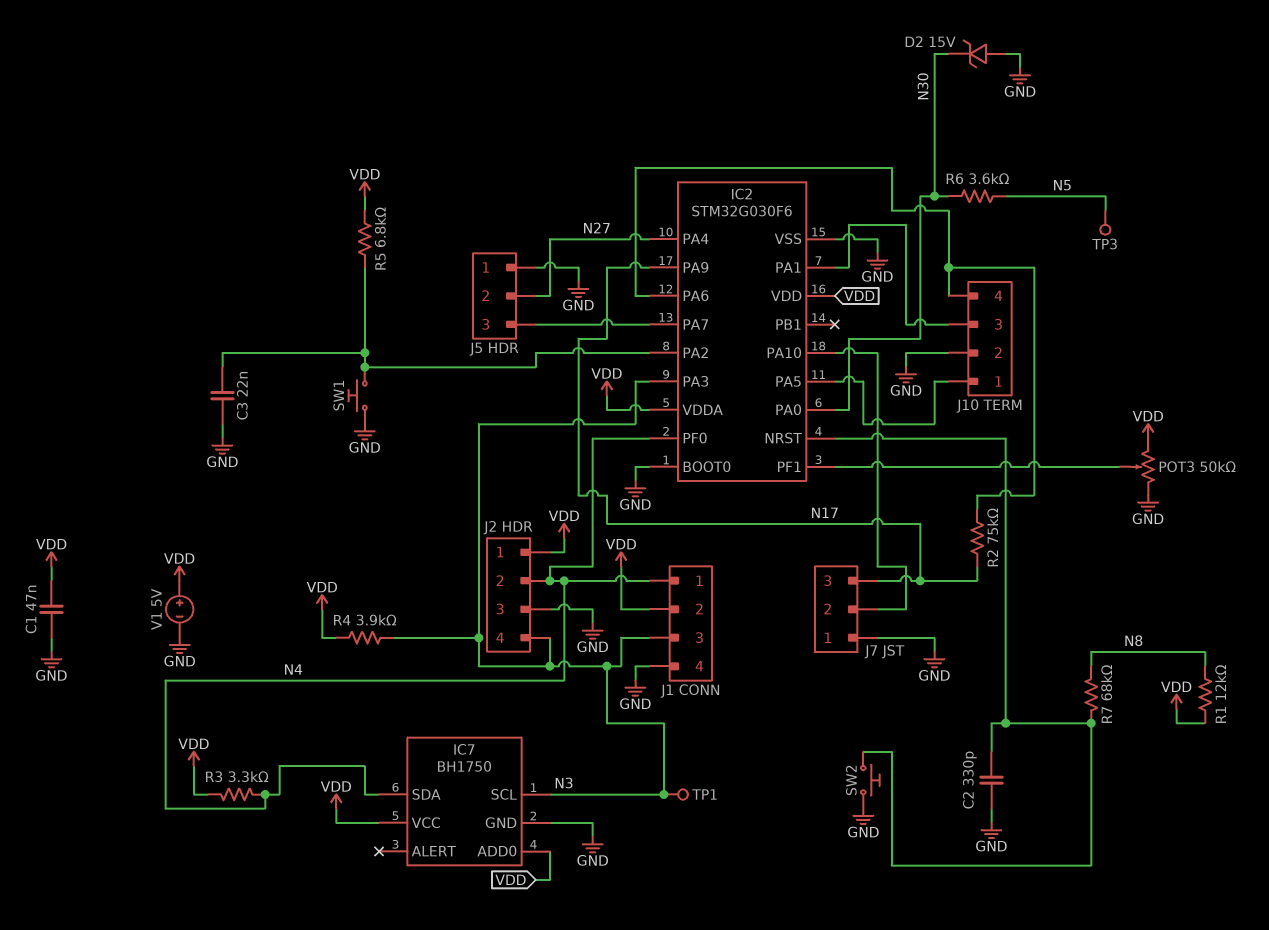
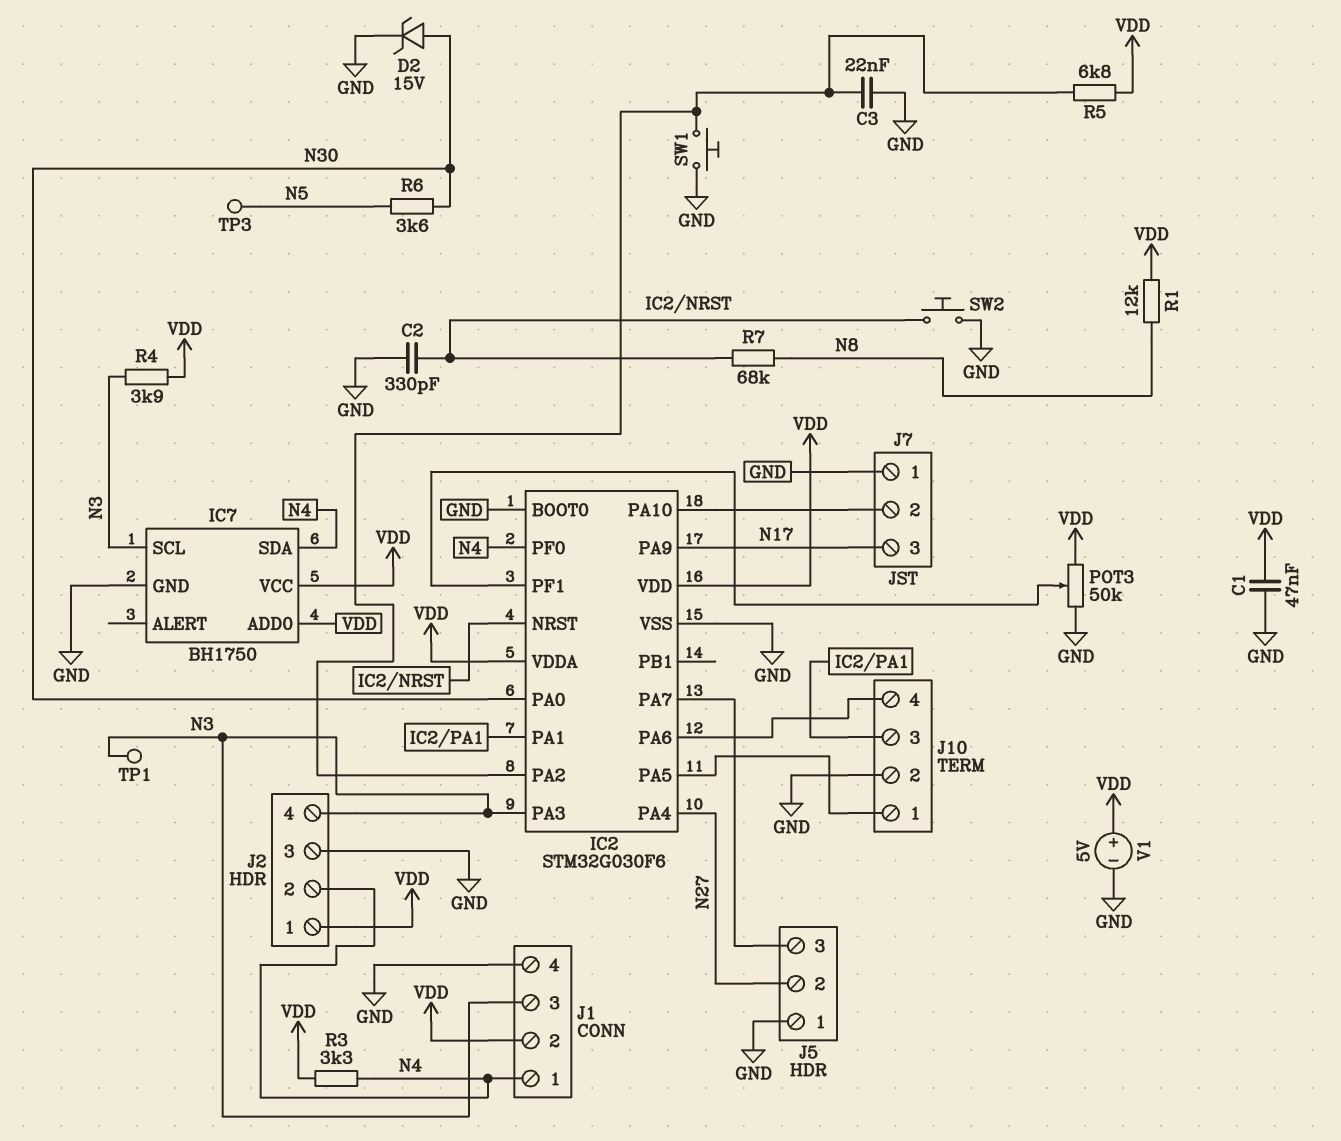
D2: zener 15V (A GND, K N30) -> zener 15V (A N30, K GND)
R2: 75k (IC2/PA6, N17) -> none

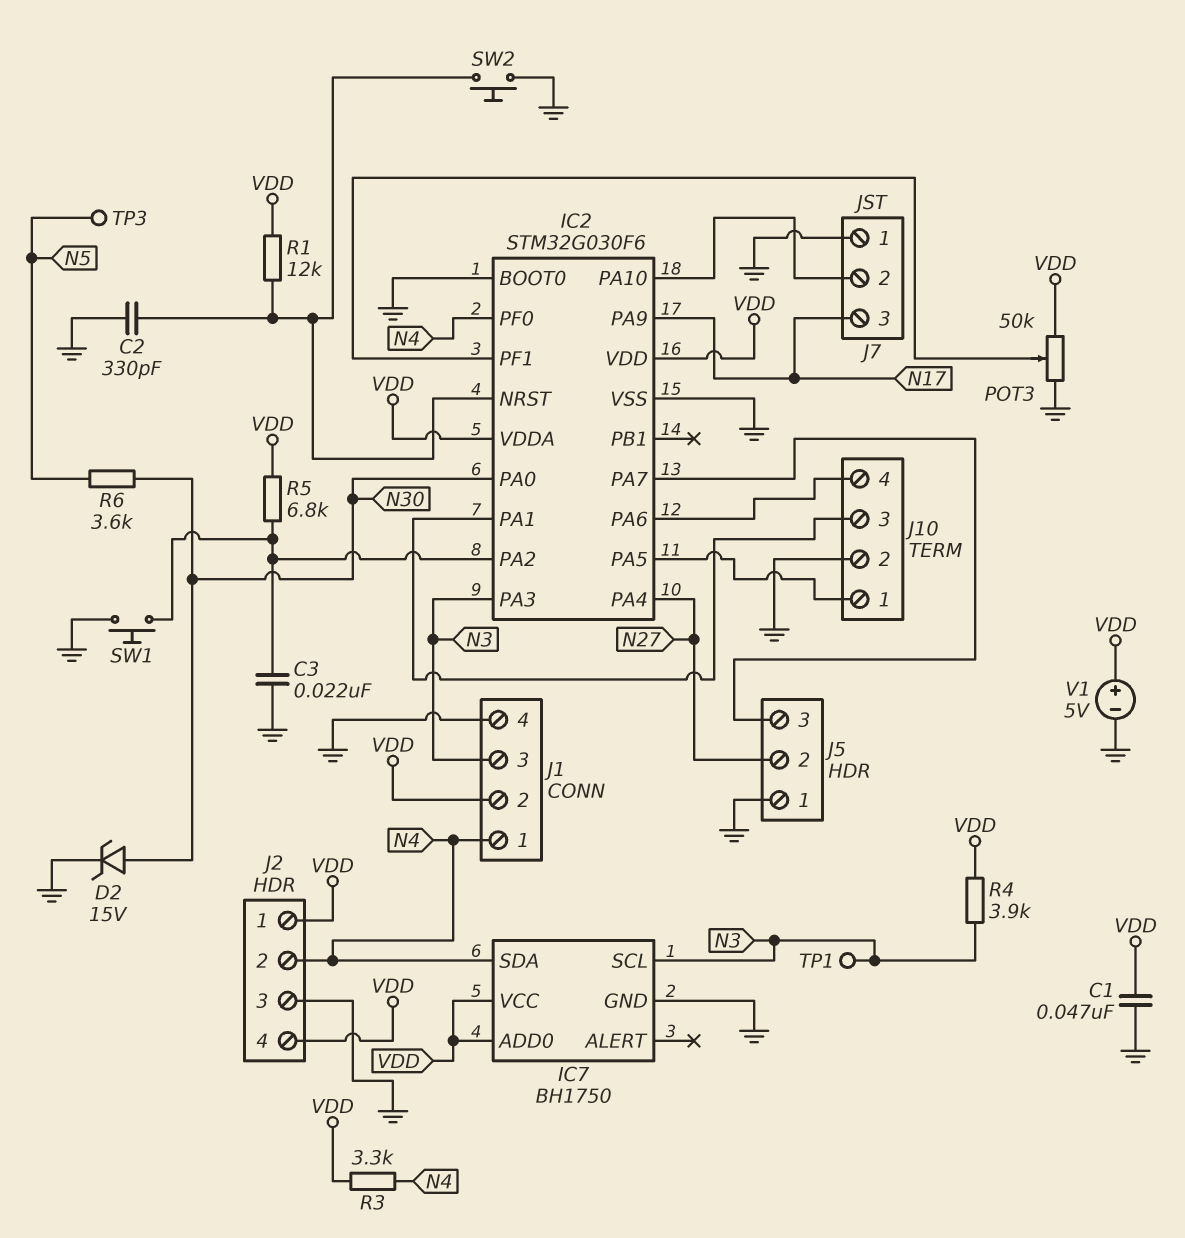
J2 pin 4: N3 -> VDD
R1: 12k (N8, VDD) -> 12k (IC2/NRST, VDD)
R7: 68k (IC2/NRST, N8) -> none

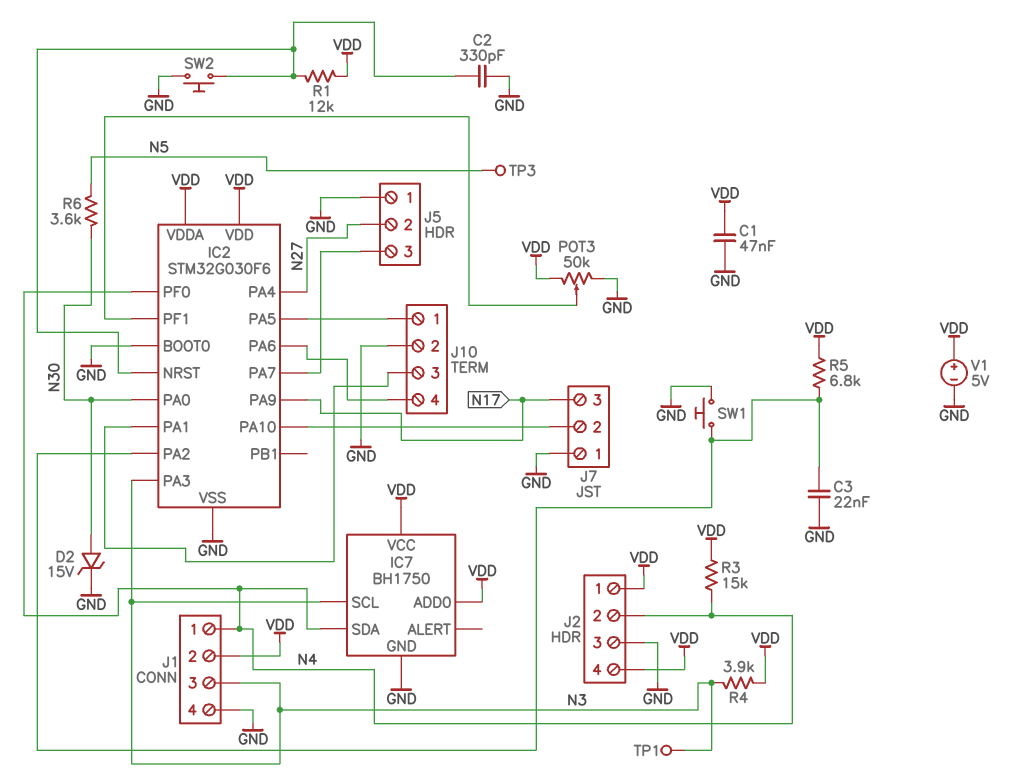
R3: 3.3k (N4, VDD) -> 15k (N4, VDD)

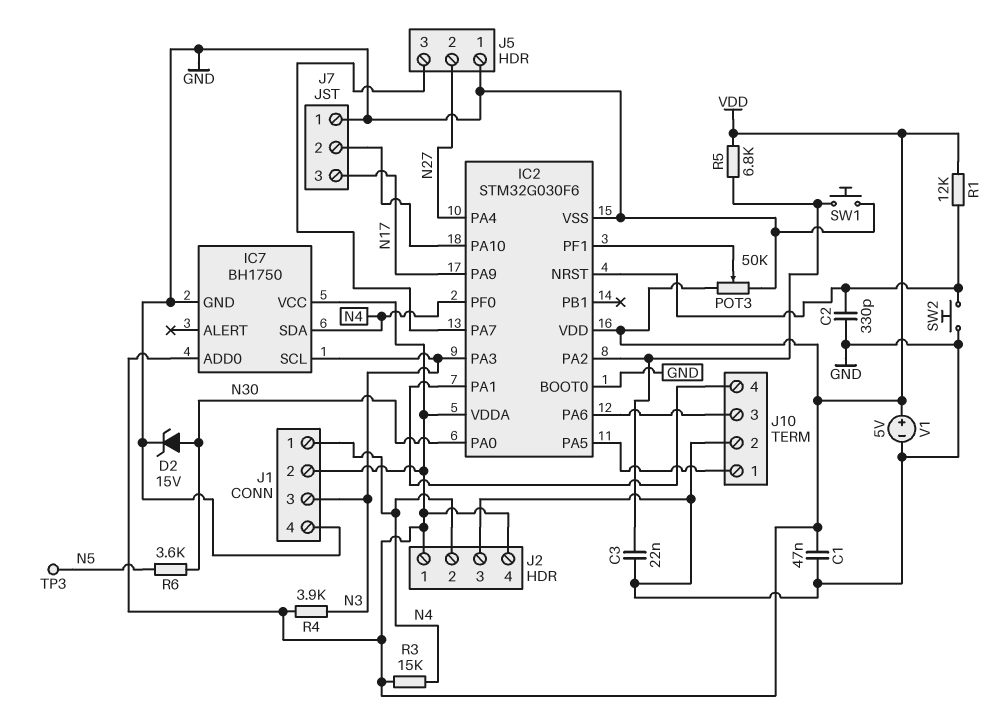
J10 pin 3: IC2/PA1 -> IC2/PA6
J10 pin 4: IC2/PA6 -> IC2/PA1
TP1: test point (N3) -> none

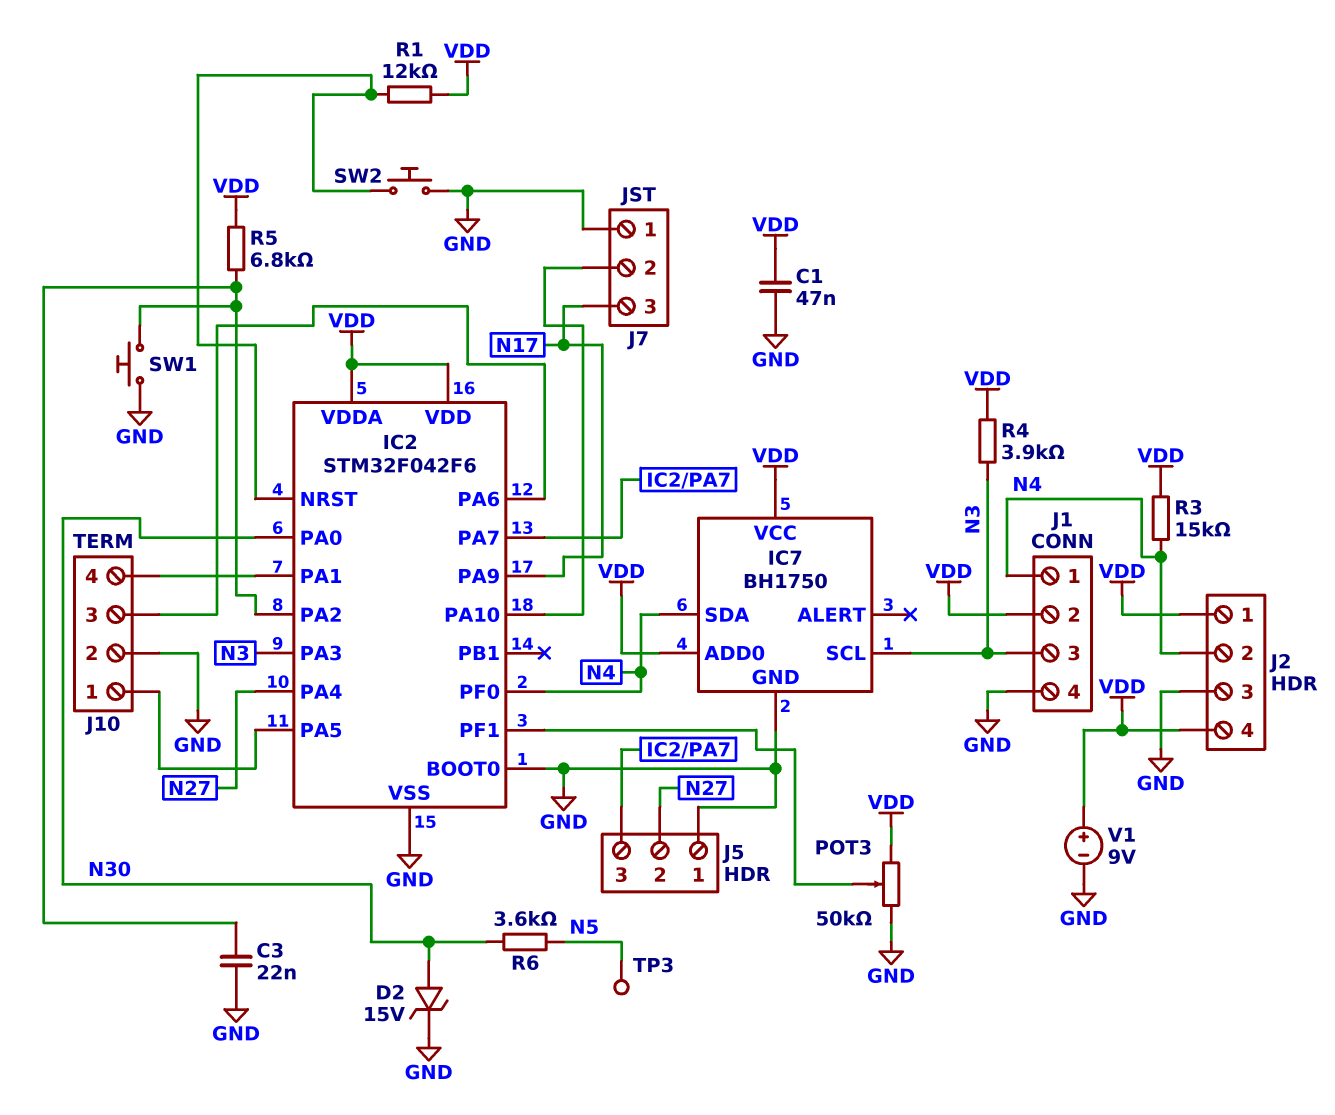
C2: 330pF (GND, IC2/NRST) -> none
IC2: STM32G030F6 -> STM32F042F6
V1: 5V (plus VDD, minus GND) -> 9V (plus VDD, minus GND)

